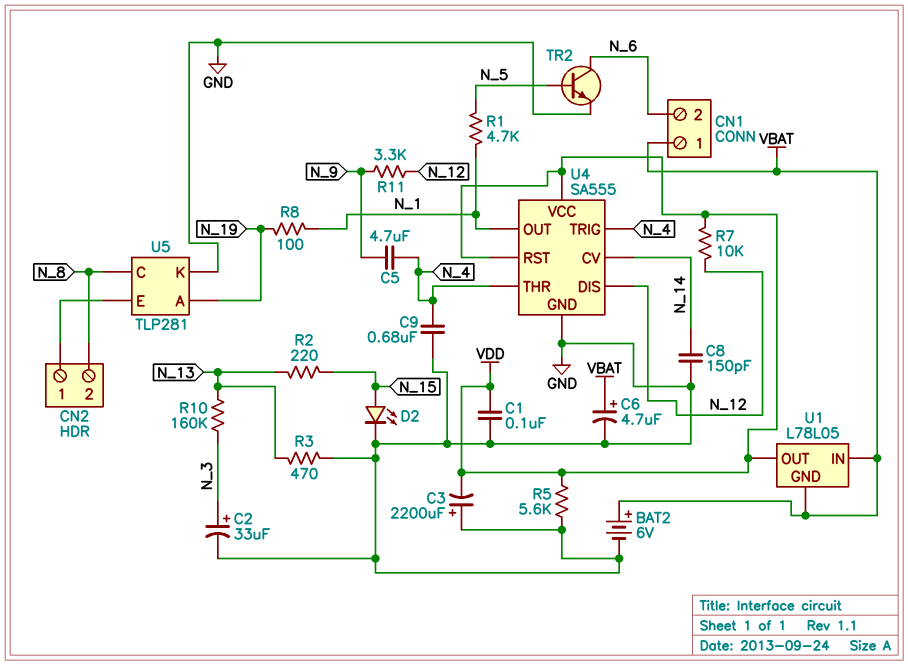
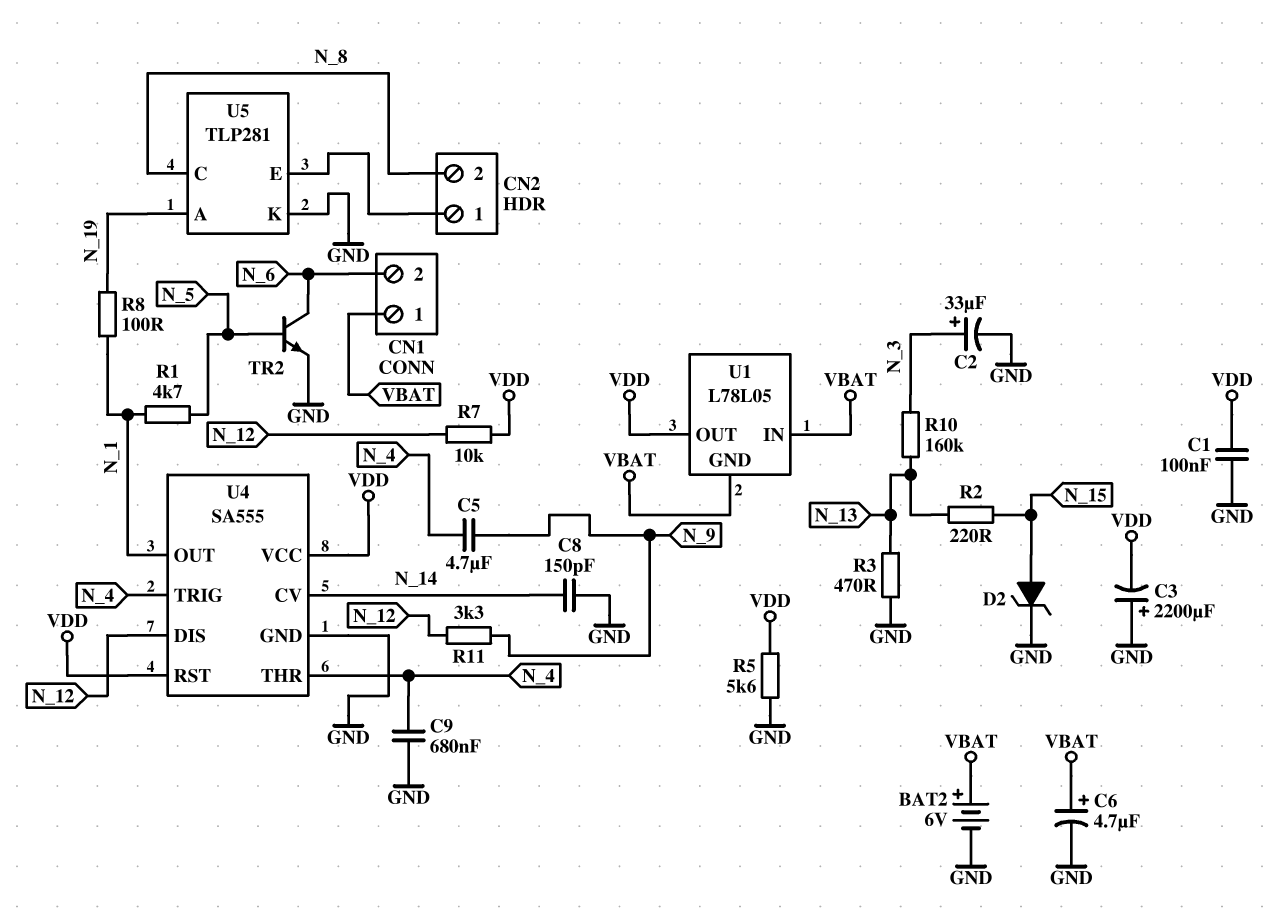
D2: LED (A N_15, K GND) -> zener (A N_15, K GND)

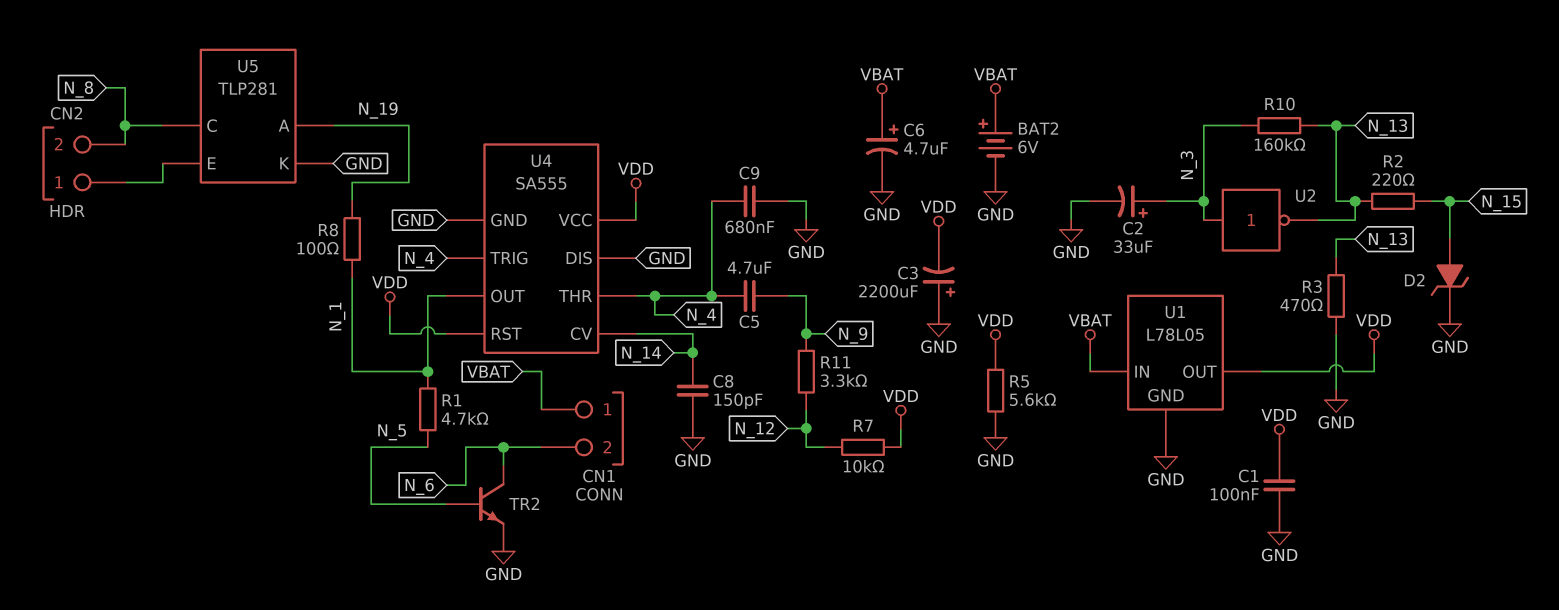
U1 pin GND: VBAT -> GND
U2: none -> NOT (in N_3, out N_13)
U4 pin DIS: N_12 -> GND

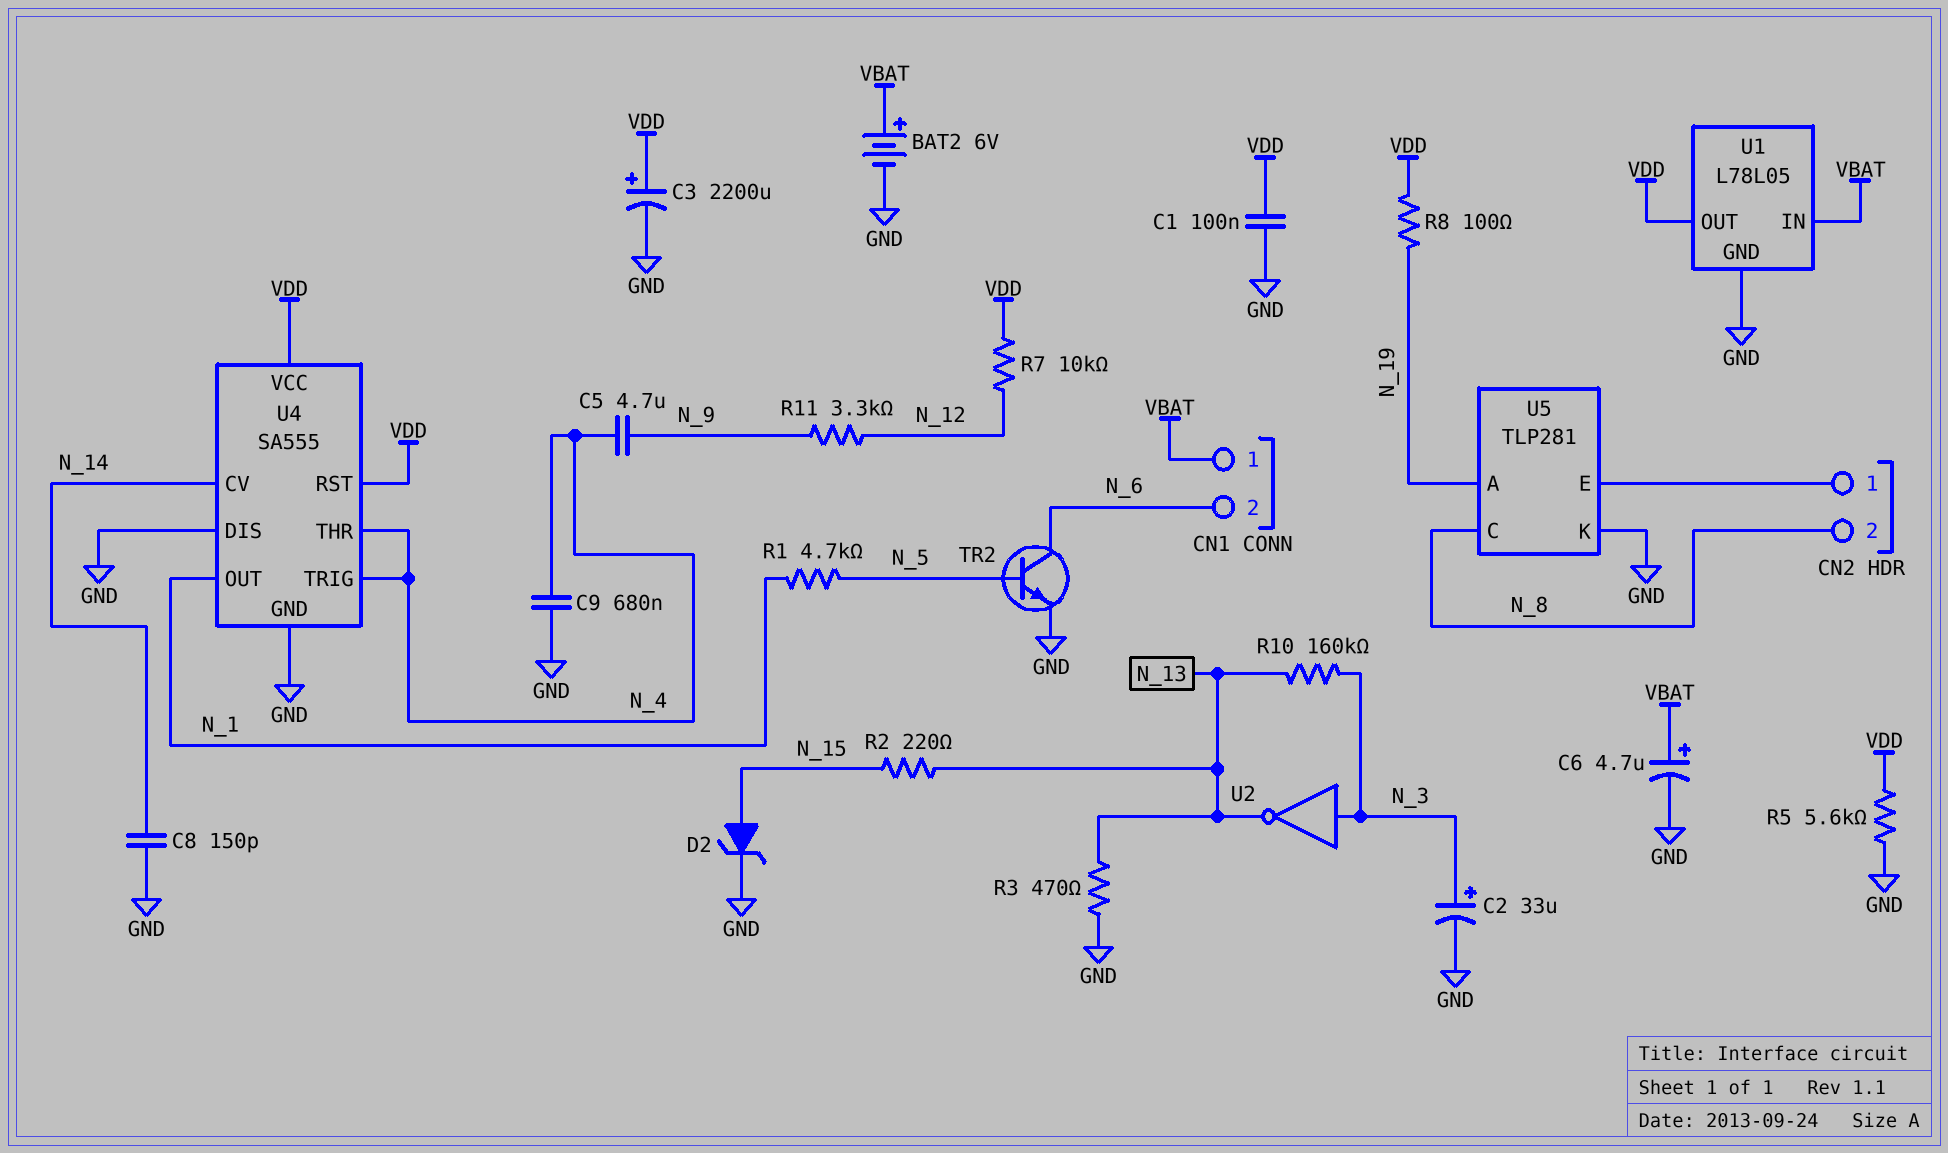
C3: 2200uF (plus GND, minus VDD) -> 2200uF (plus VDD, minus GND)
R8: 100 (N_1, N_19) -> 100 (N_19, VDD)

